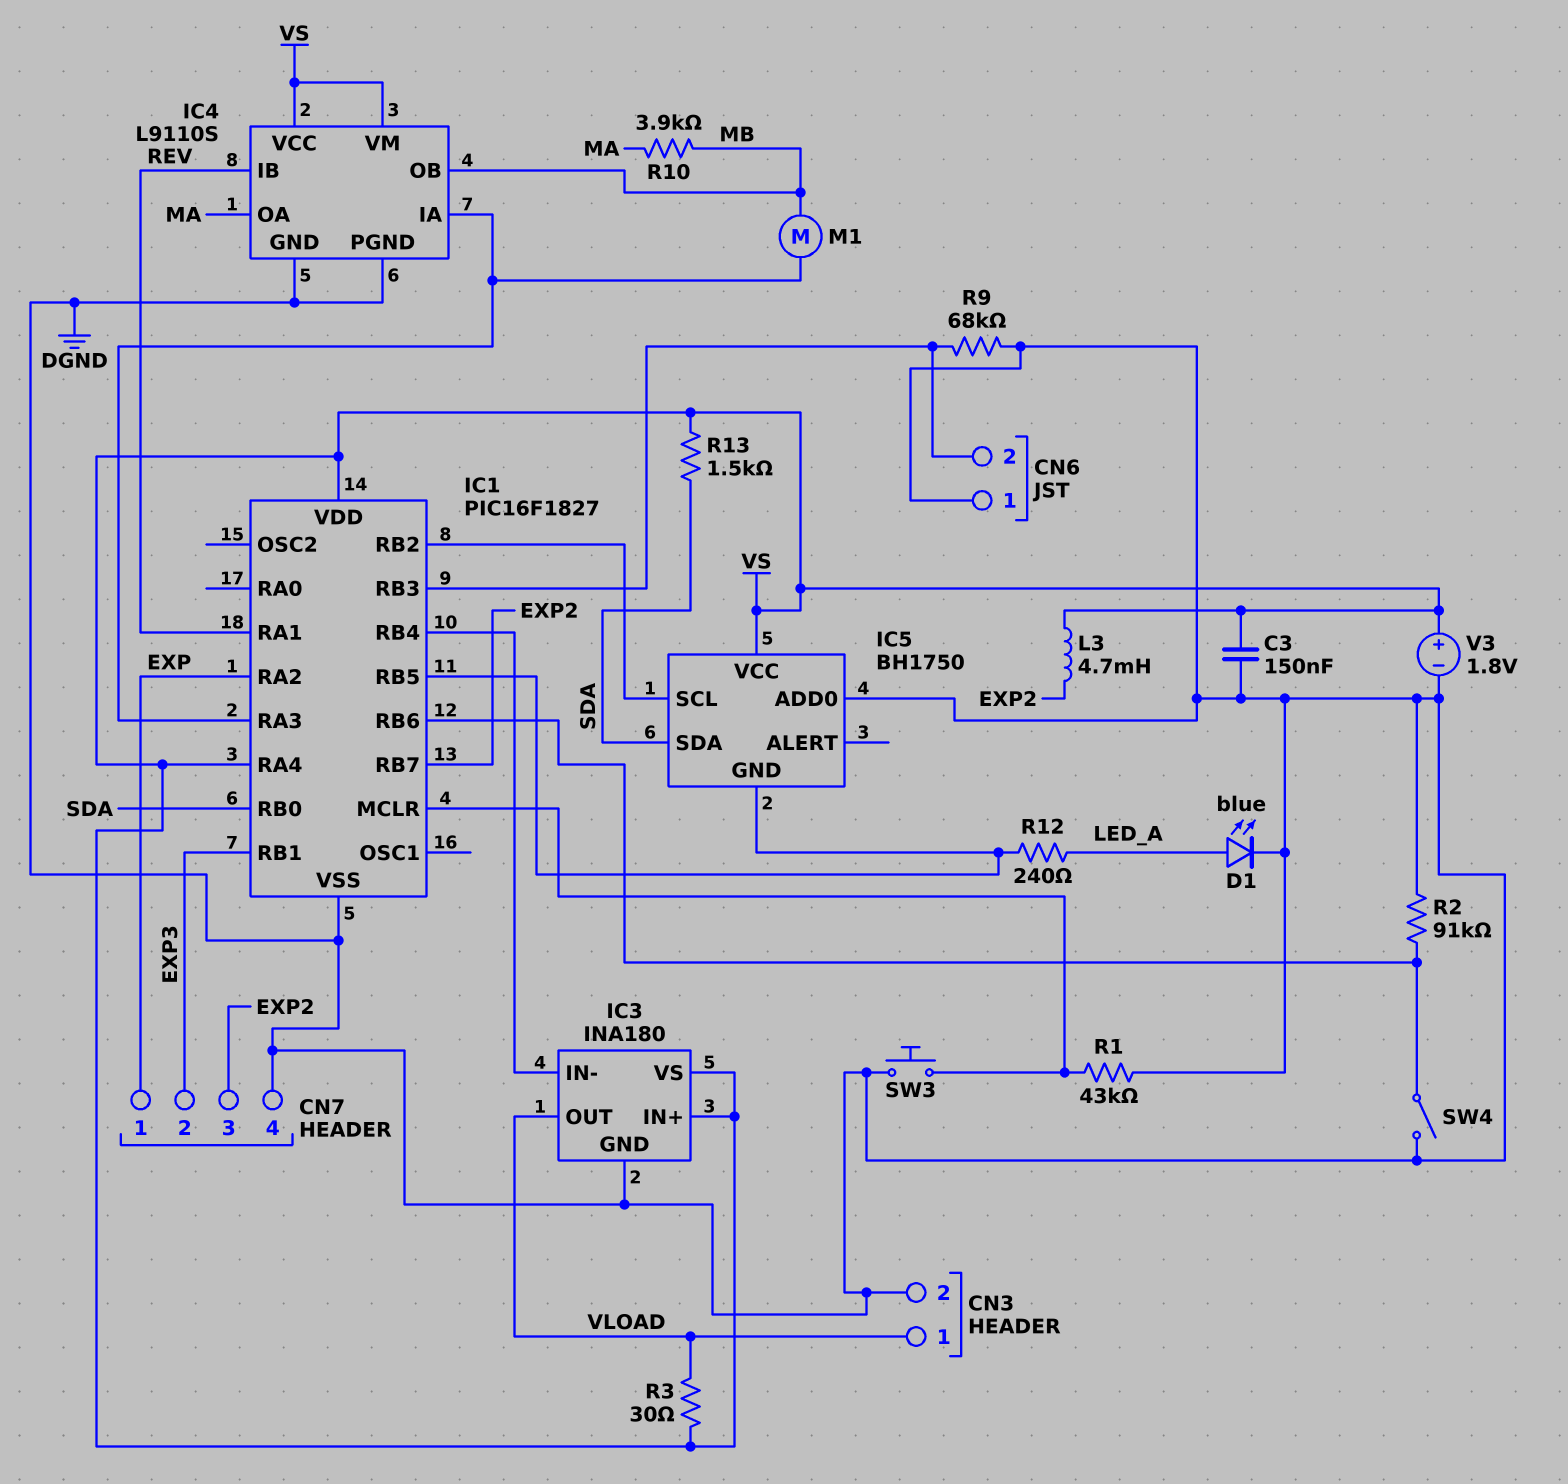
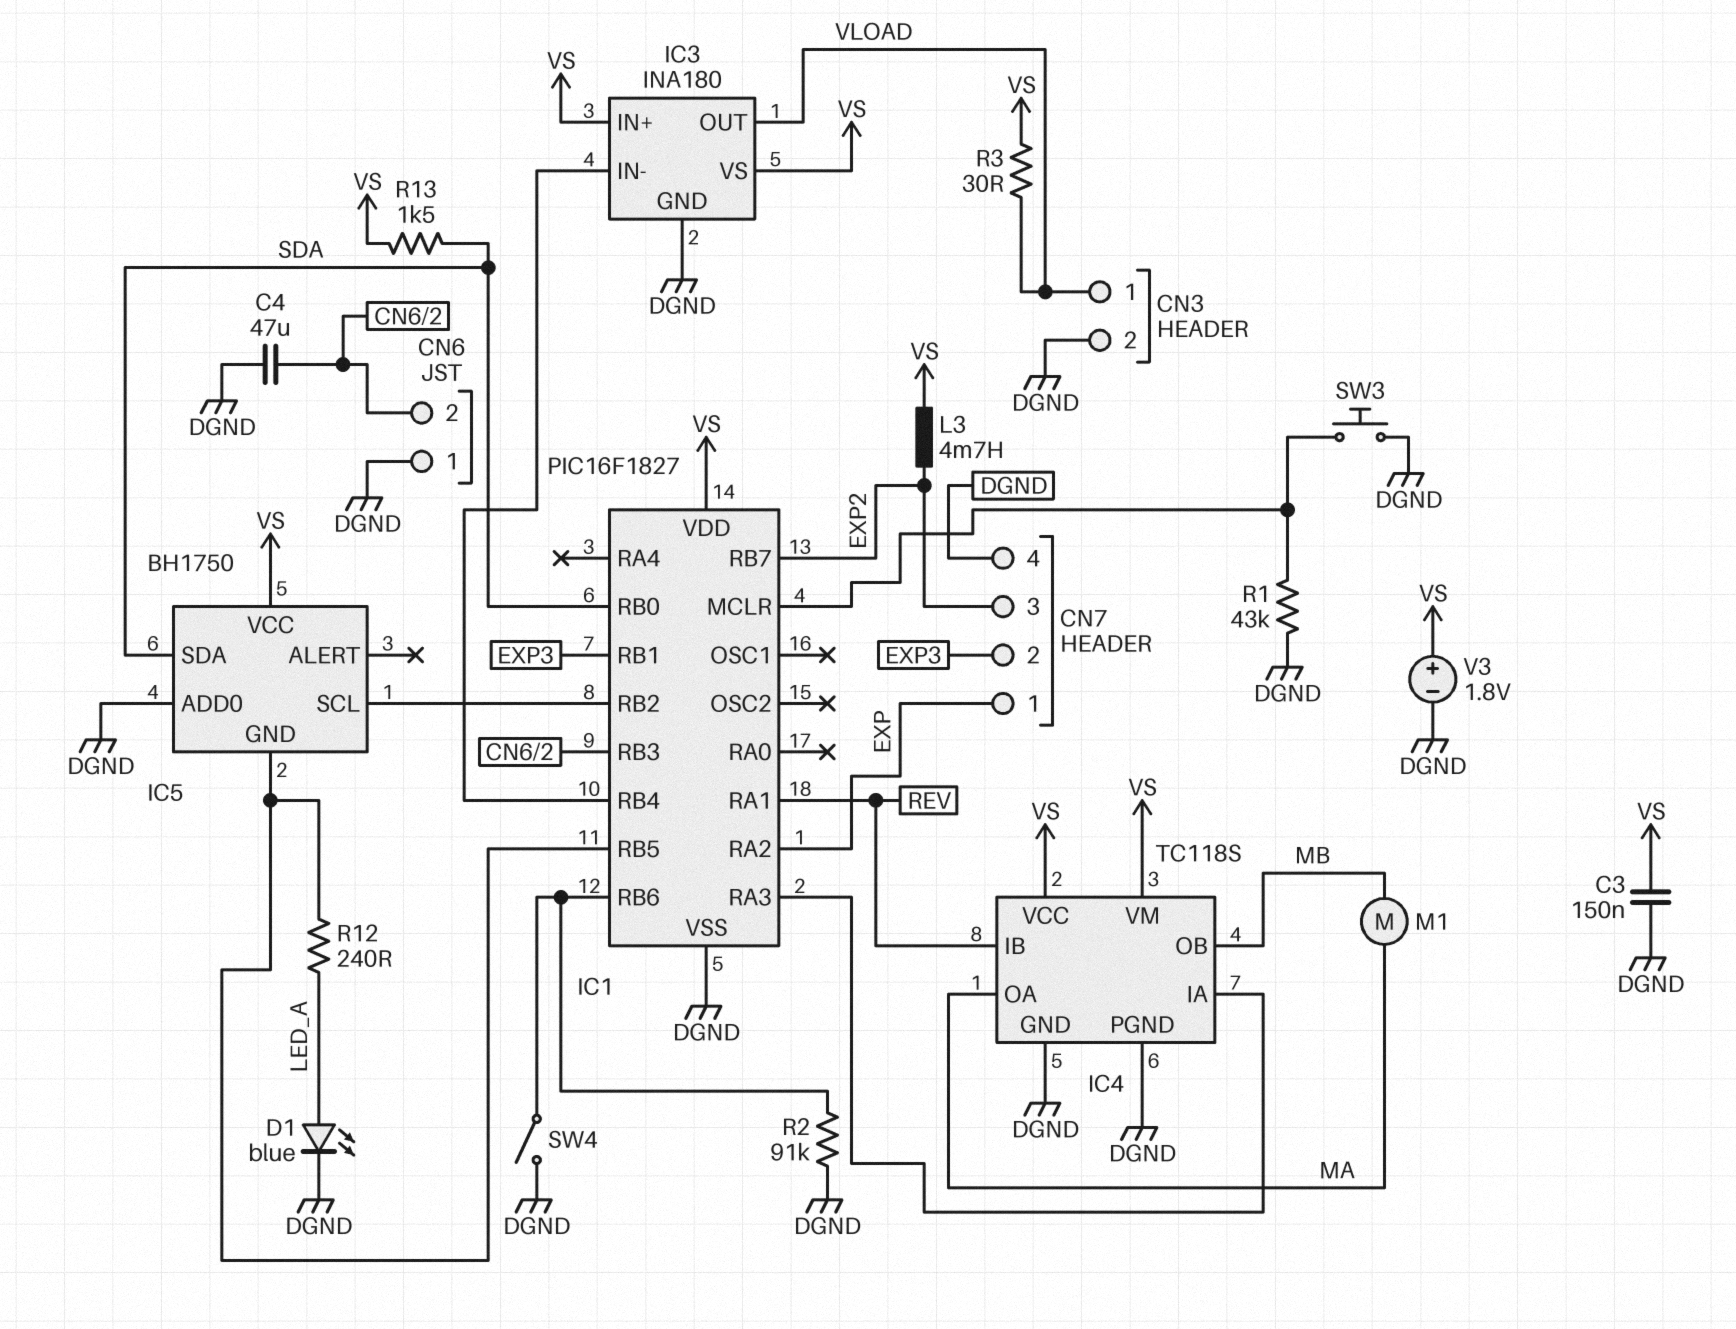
C4: none -> 47uF (CN6/2, DGND)
IC1 pin RA4: VS -> none
IC4: L9110S -> TC118S
M1: motor (IC1/RA3, MB) -> motor (MA, MB)
R9: 68k (CN6/2, DGND) -> none
R10: 3.9k (MA, MB) -> none

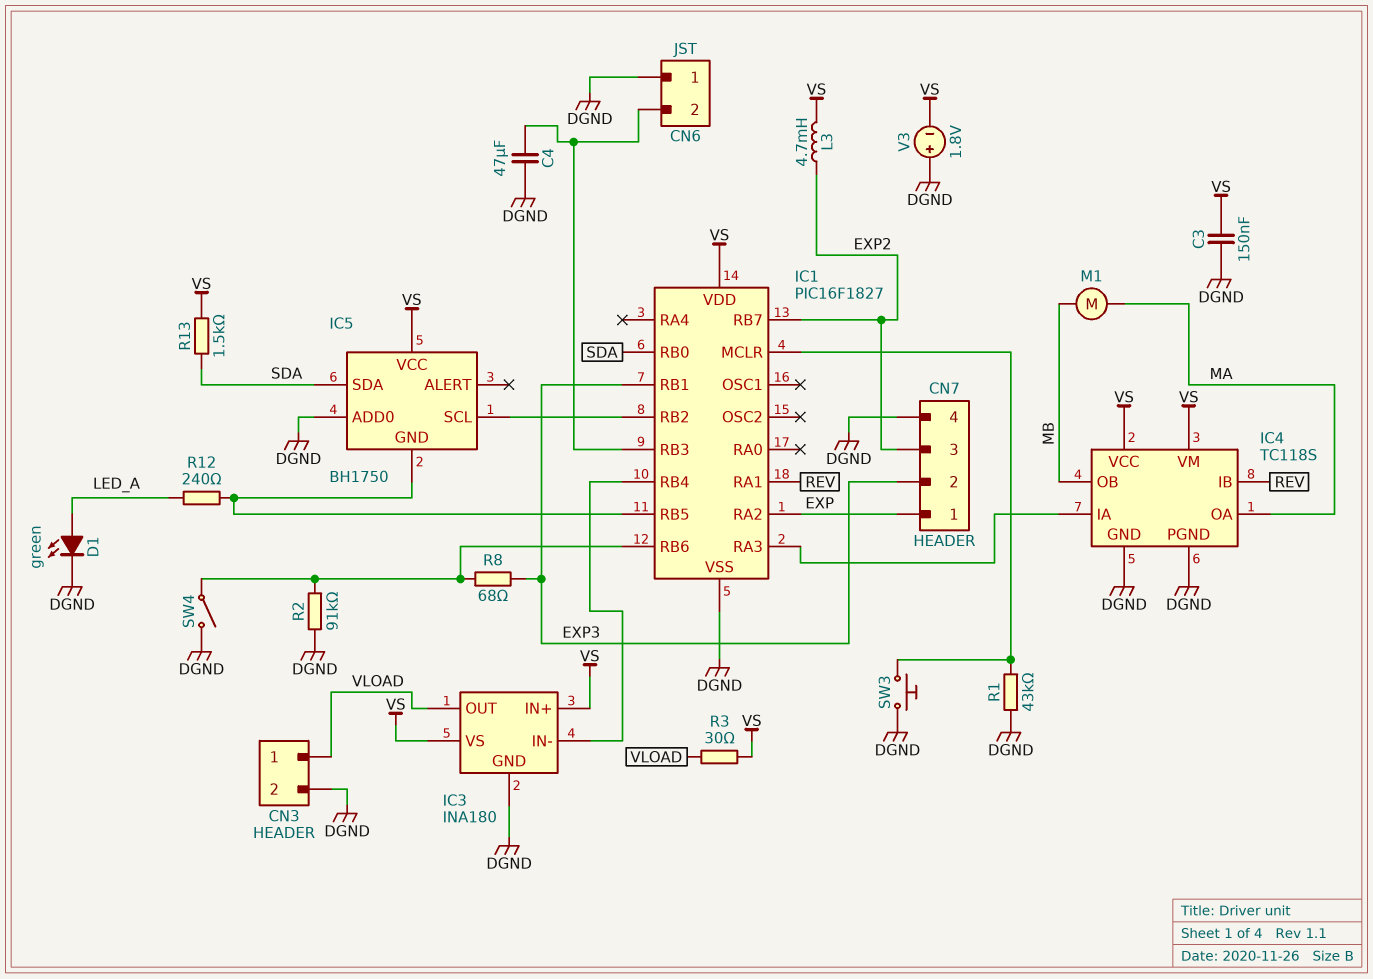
D1: LED blue (A LED_A, K DGND) -> LED green (A LED_A, K DGND)
R8: none -> 68 (EXP3, IC1/RB6)
V3: 1.8V (plus VS, minus DGND) -> 1.8V (plus DGND, minus VS)

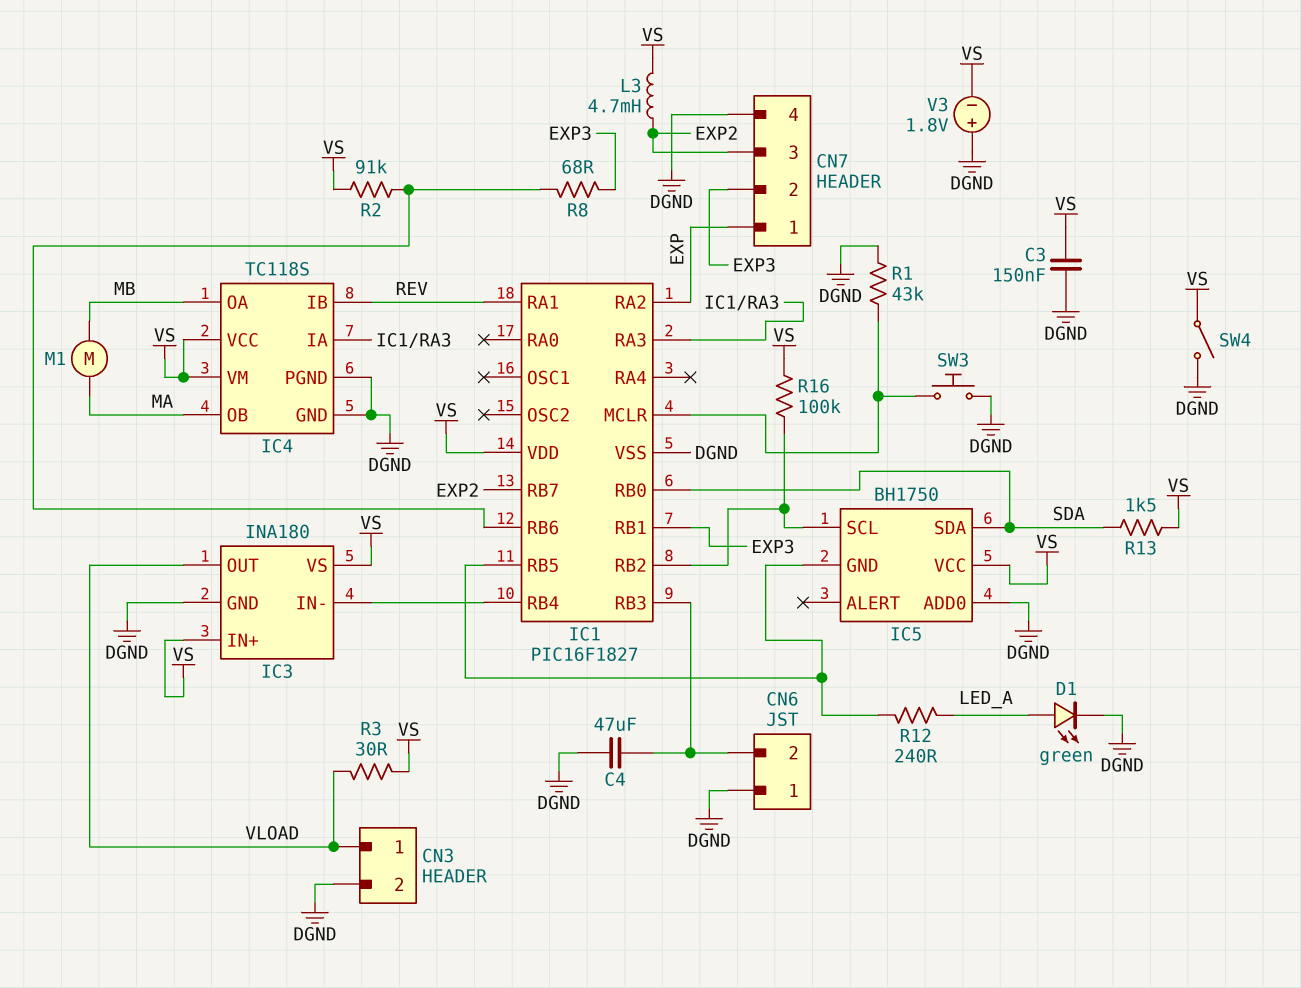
IC4 pin OA: MA -> MB
IC4 pin OB: MB -> MA
R2: 91k (DGND, IC1/RB6) -> 91k (IC1/RB6, VS)
R16: none -> 100k (IC1/RB2, VS)
SW4: switch (DGND, IC1/RB6) -> switch (DGND, VS)

